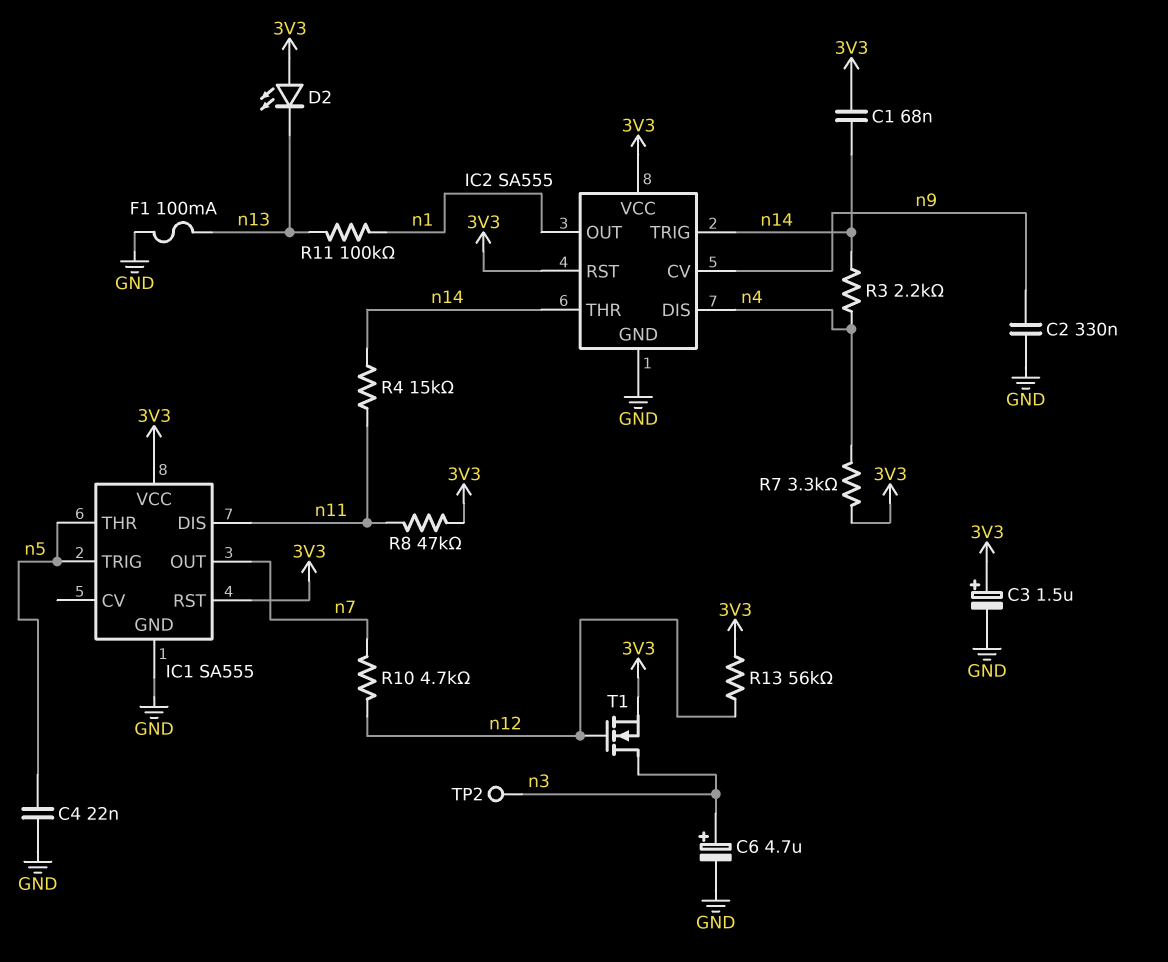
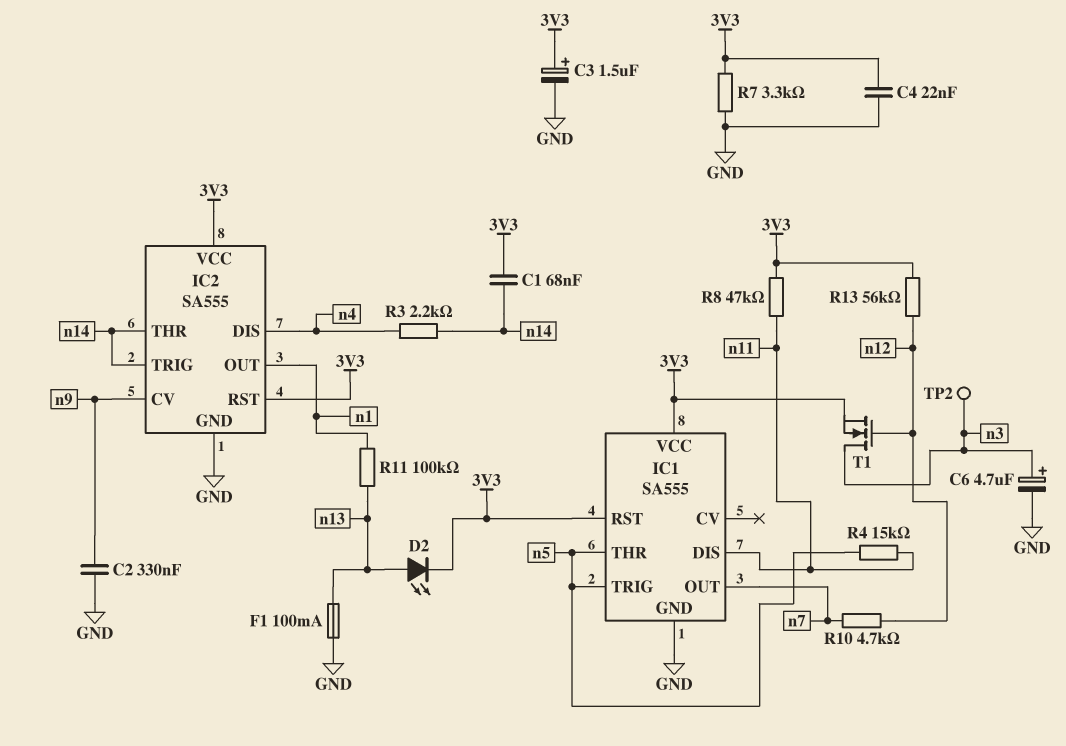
C4: 22nF (GND, n5) -> 22nF (3V3, GND)
D2: LED (A 3V3, K n13) -> LED (A n13, K 3V3)
R4: 15k (n11, n14) -> 15k (n5, n11)
R7: 3.3k (3V3, n4) -> 3.3k (3V3, GND)

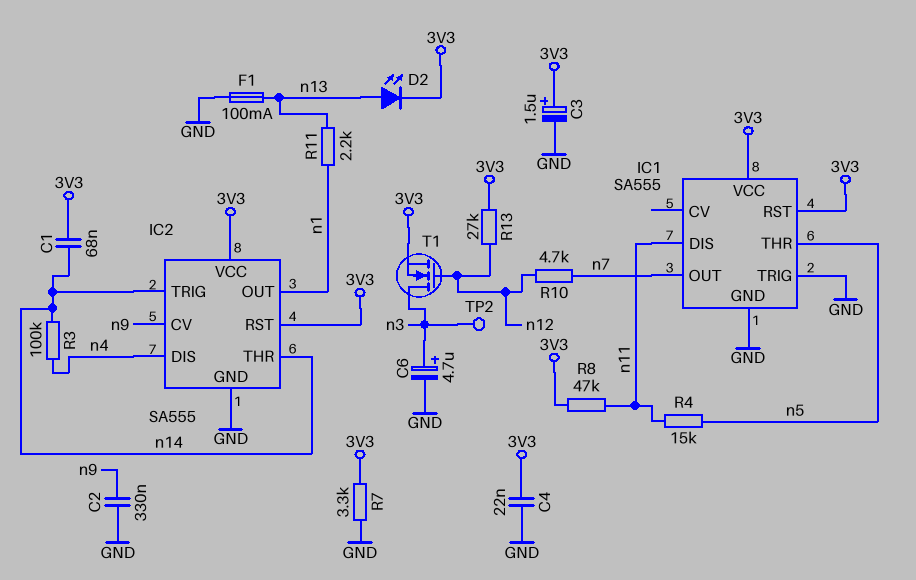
IC1 pin TRIG: n5 -> GND
R3: 2.2k (n4, n14) -> 100k (n4, n14)
R11: 100k (n1, n13) -> 2.2k (n1, n13)
R13: 56k (3V3, n12) -> 27k (3V3, n12)

